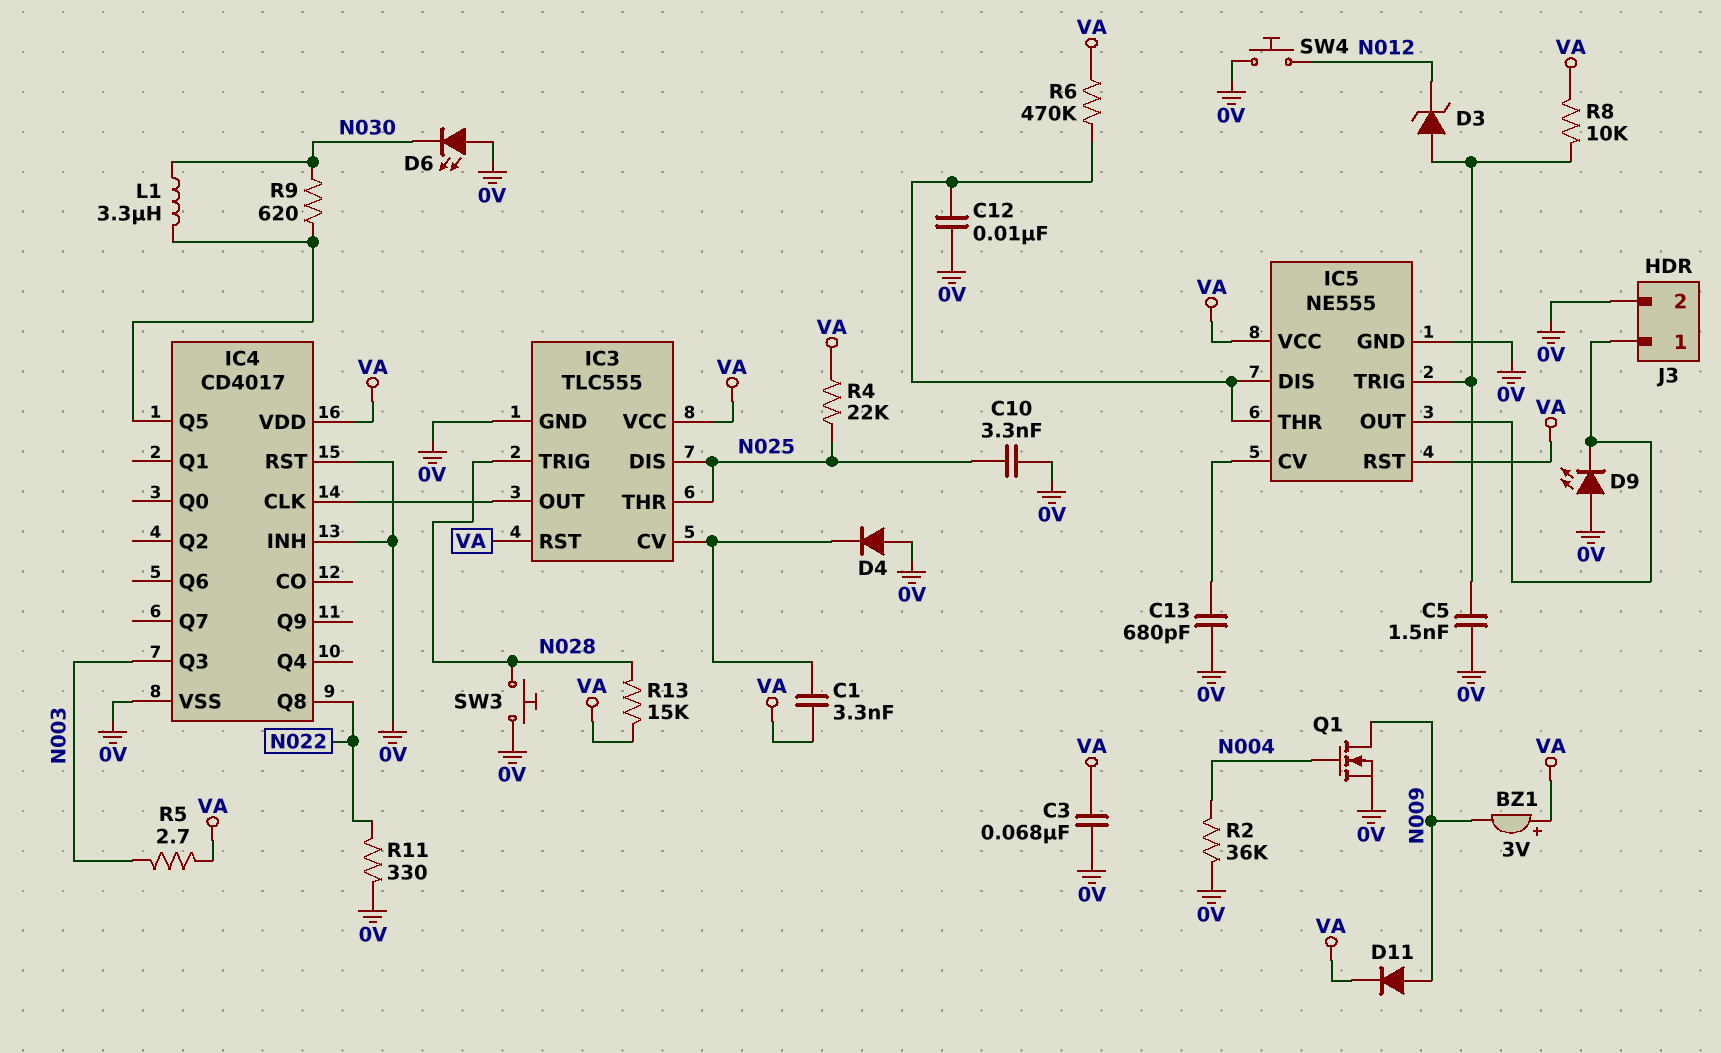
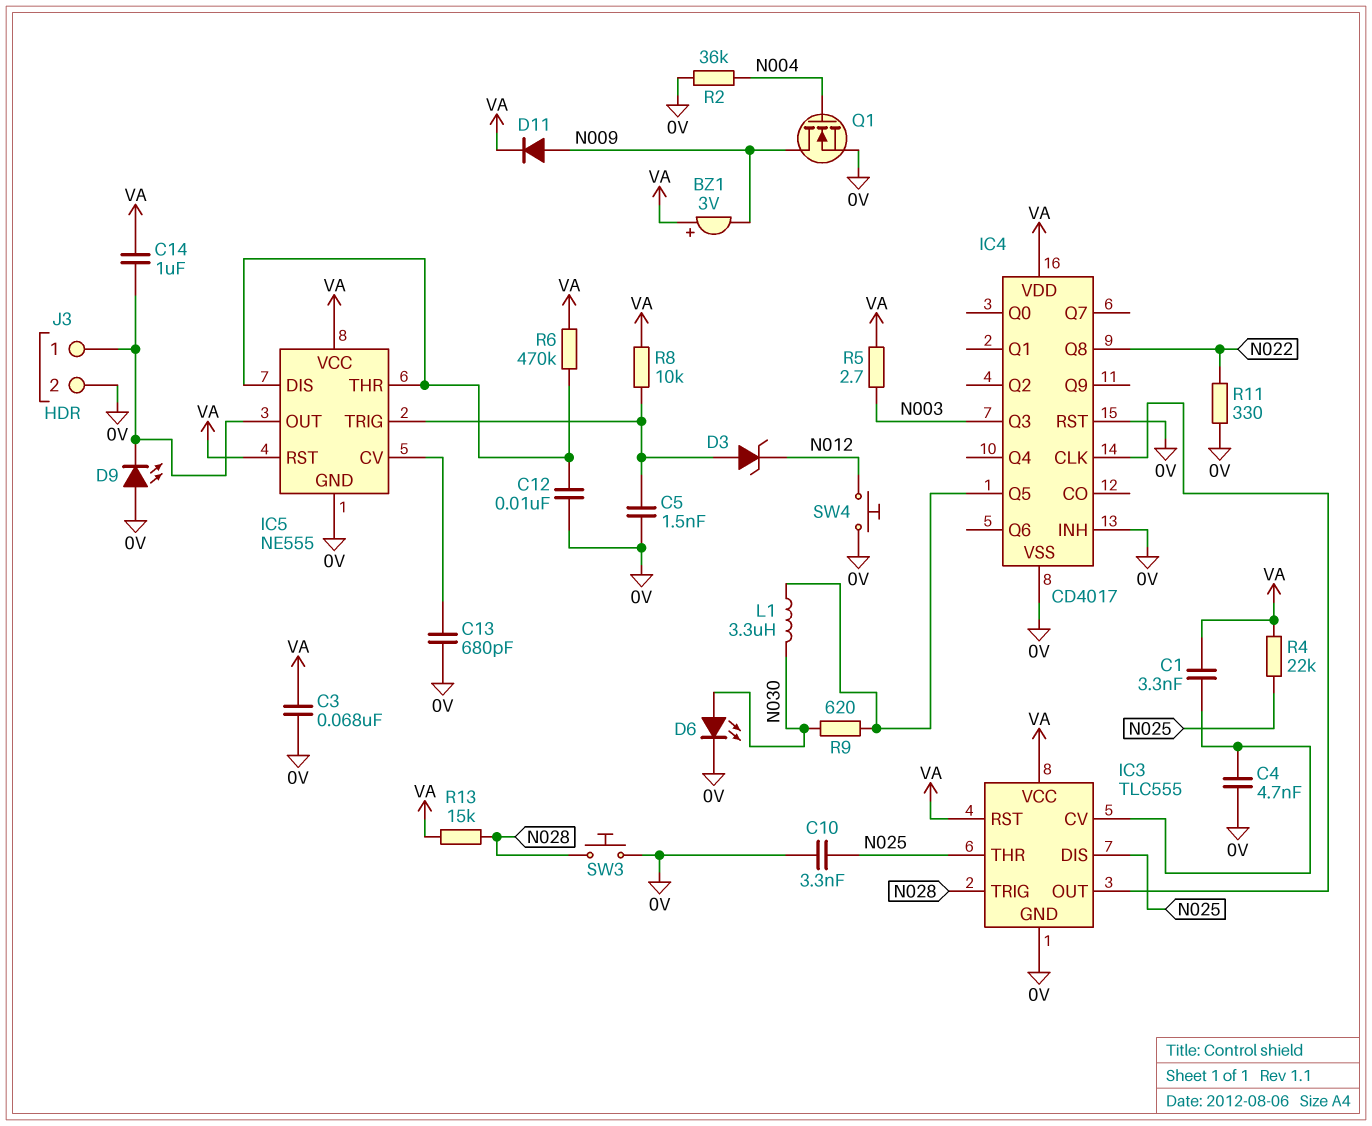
C4: none -> 4.7nF (0V, IC3/CV)
C14: none -> 1uF (IC5/OUT, VA)
D4: diode (A 0V, K IC3/CV) -> none
D6: LED (A 0V, K N030) -> LED (A N030, K 0V)

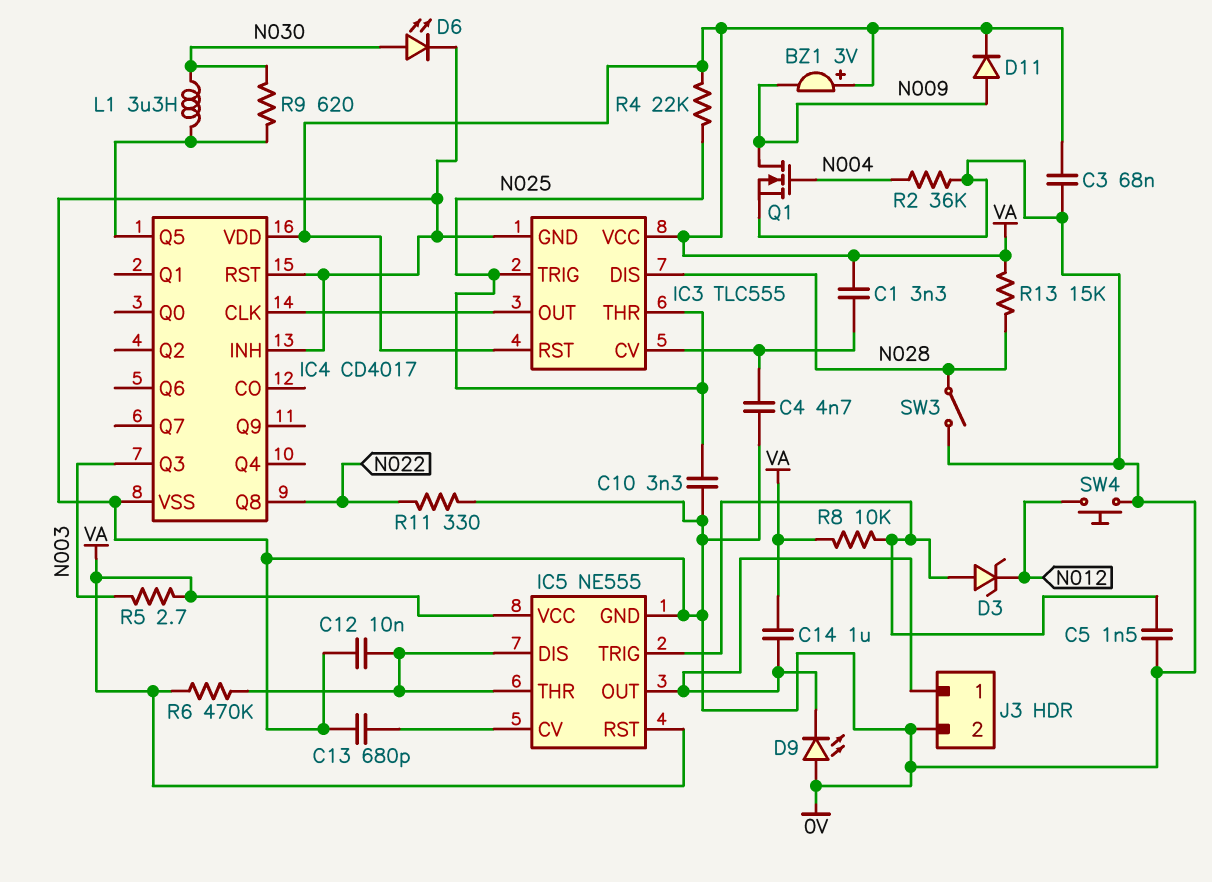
IC3 pin DIS: N025 -> N028
IC3 pin TRIG: N028 -> N025
SW3: button (0V, N028) -> switch (0V, N028)

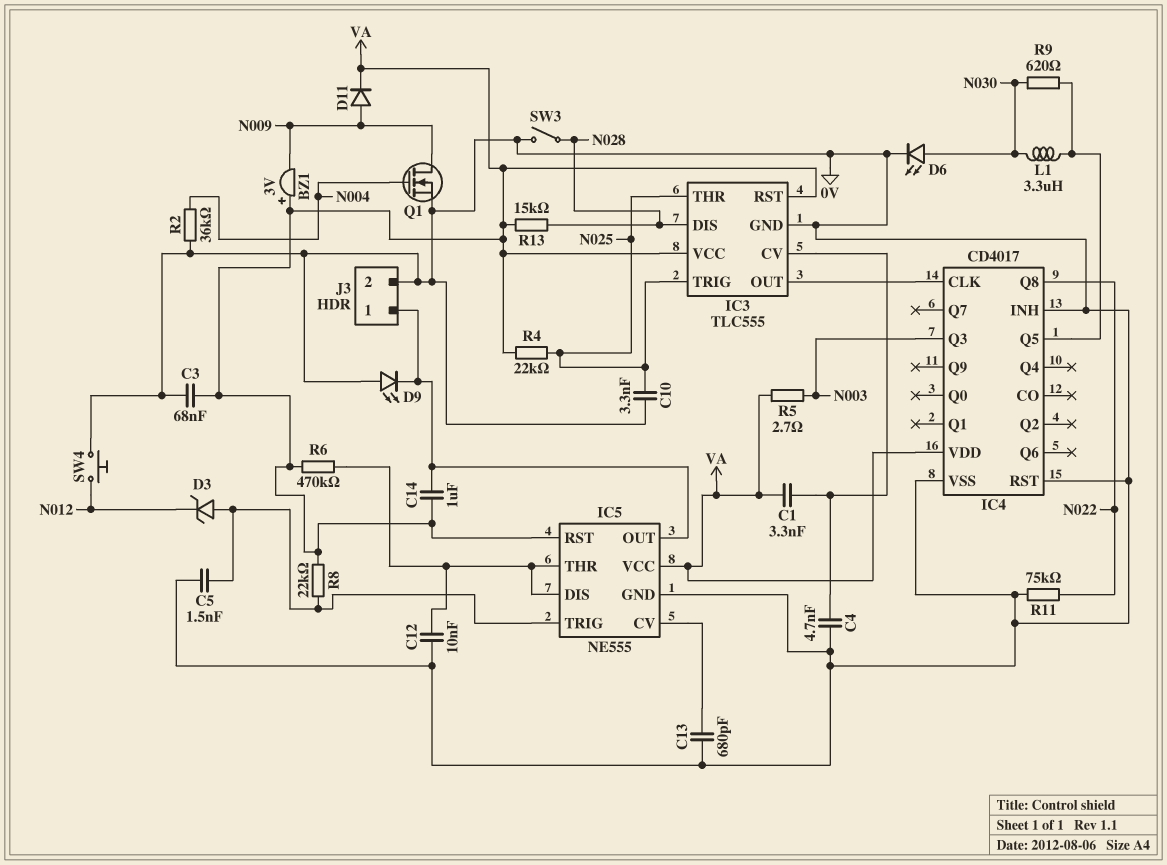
R8: 10k (IC5/TRIG, VA) -> 22k (IC5/TRIG, VA)
R11: 330 (0V, N022) -> 75k (0V, N022)

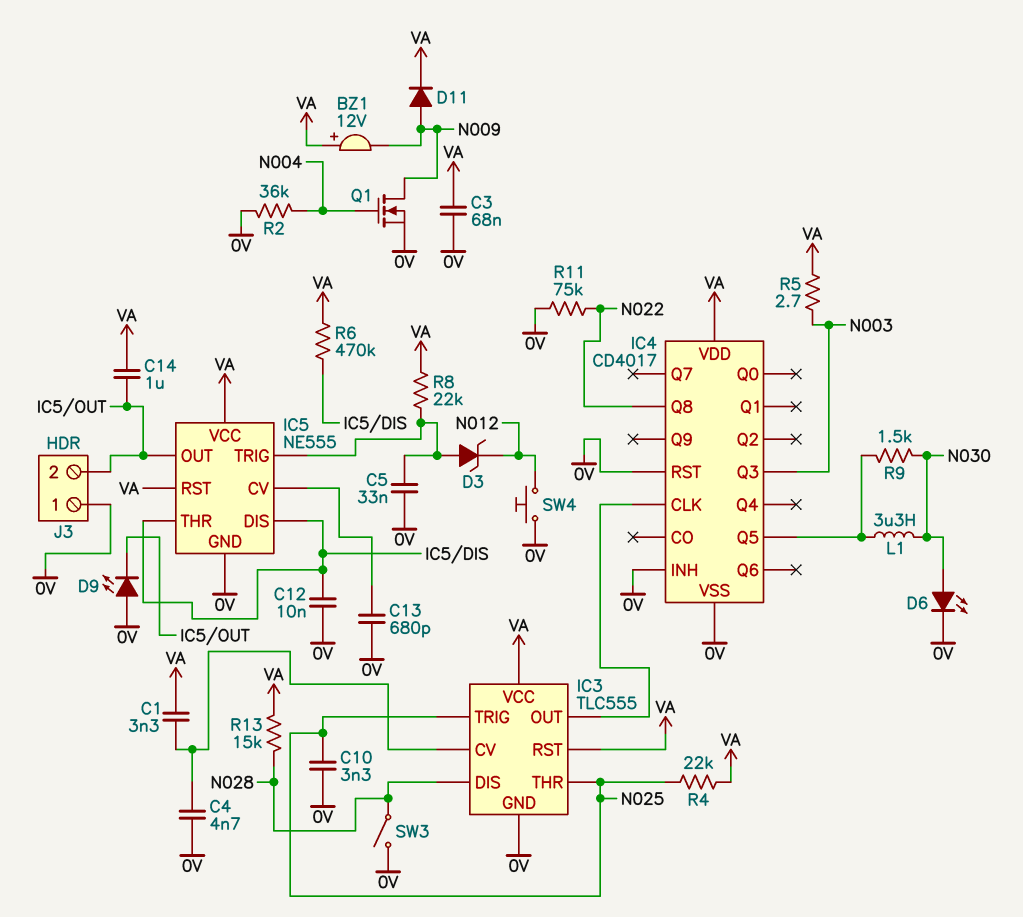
BZ1: buzzer 3V (plus VA, minus N009) -> buzzer 12V (plus VA, minus N009)
C5: 1.5nF (0V, IC5/TRIG) -> 33nF (0V, IC5/TRIG)
J3 pin 1: IC5/OUT -> 0V
J3 pin 2: 0V -> IC5/OUT
R9: 620 (IC4/Q5, N030) -> 1.5k (IC4/Q5, N030)

